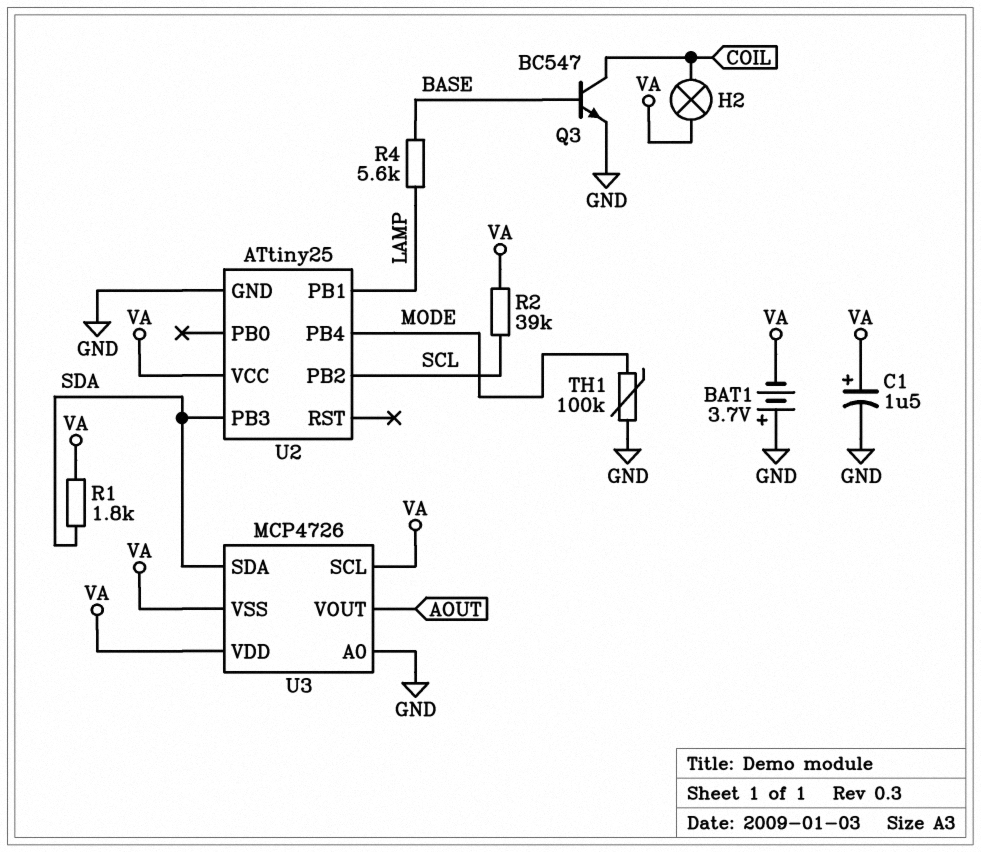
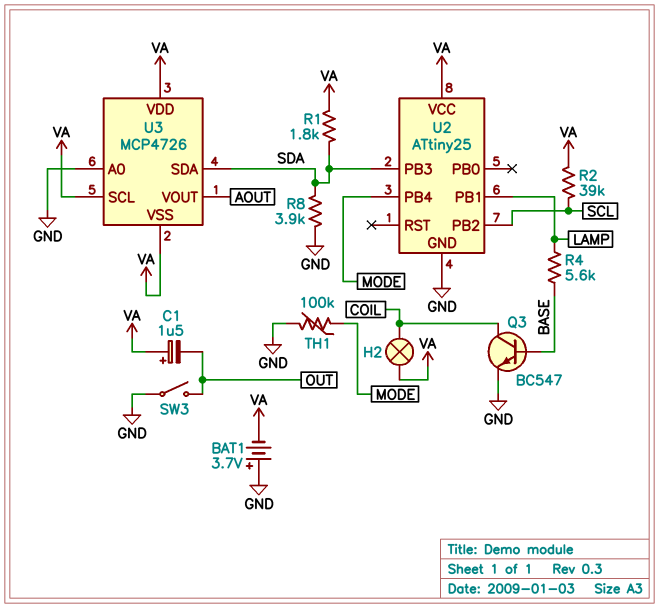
C1: 1.5uF (plus VA, minus GND) -> 1.5uF (plus VA, minus OUT)
R8: none -> 3.9k (GND, SDA)
SW3: none -> switch (GND, OUT)

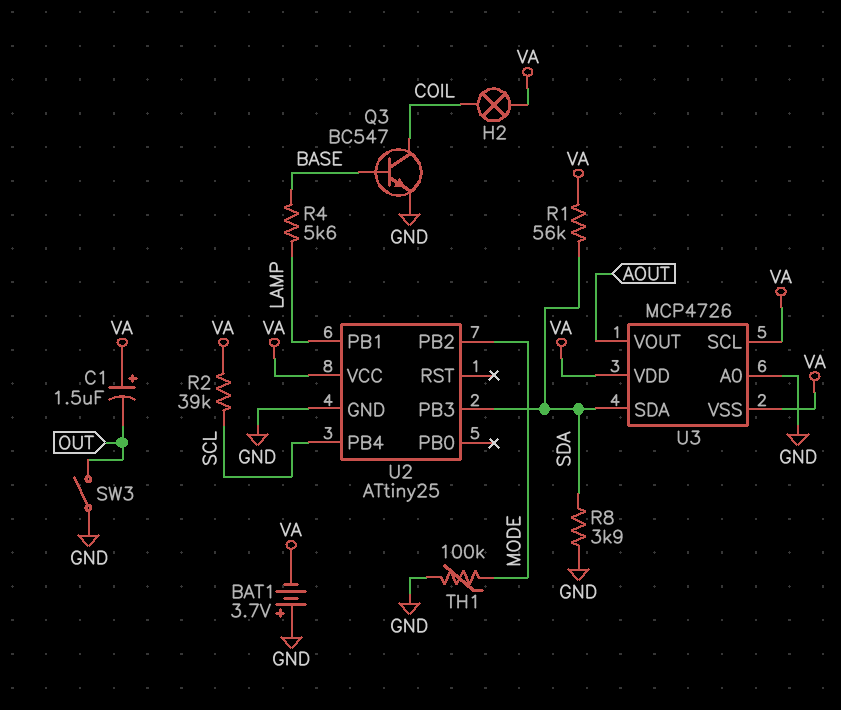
R1: 1.8k (SDA, VA) -> 56k (SDA, VA)
U2 pin PB2: SCL -> MODE
U2 pin PB4: MODE -> SCL

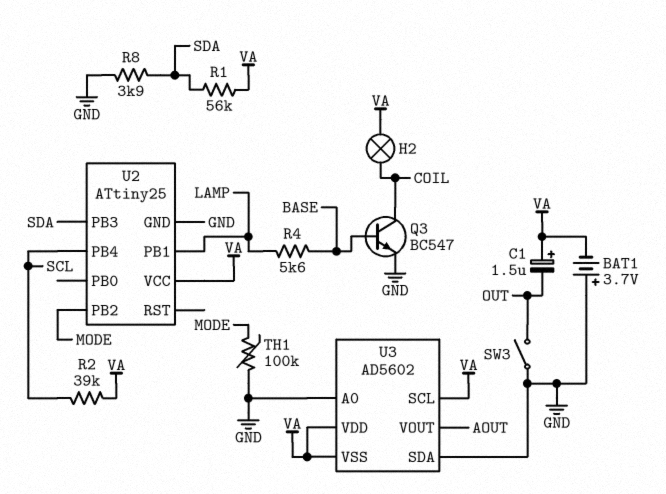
U3: MCP4726 -> AD5602
U3 pin SDA: SDA -> GND

